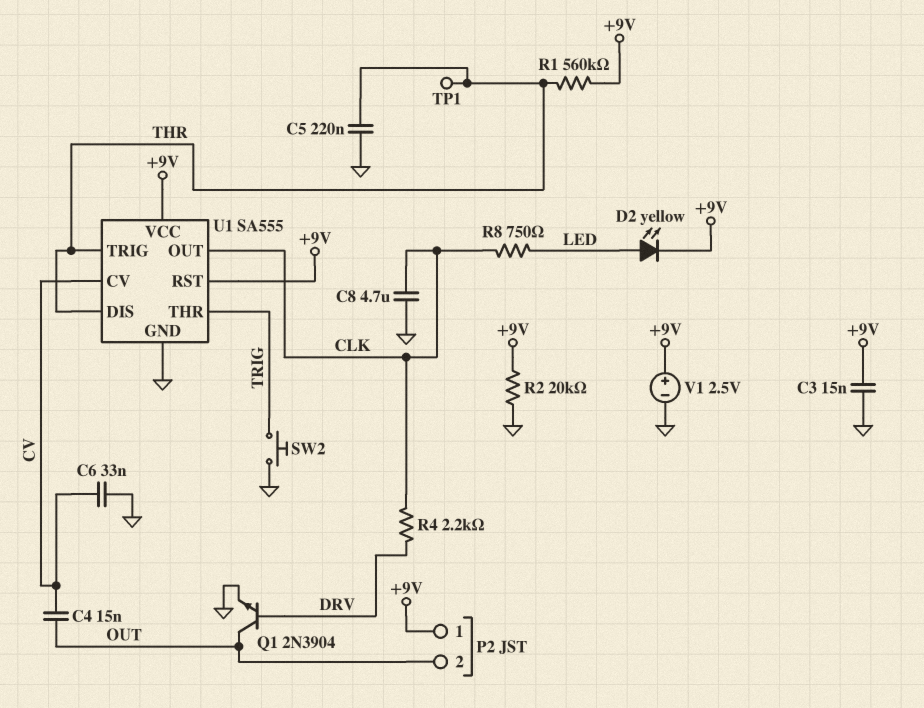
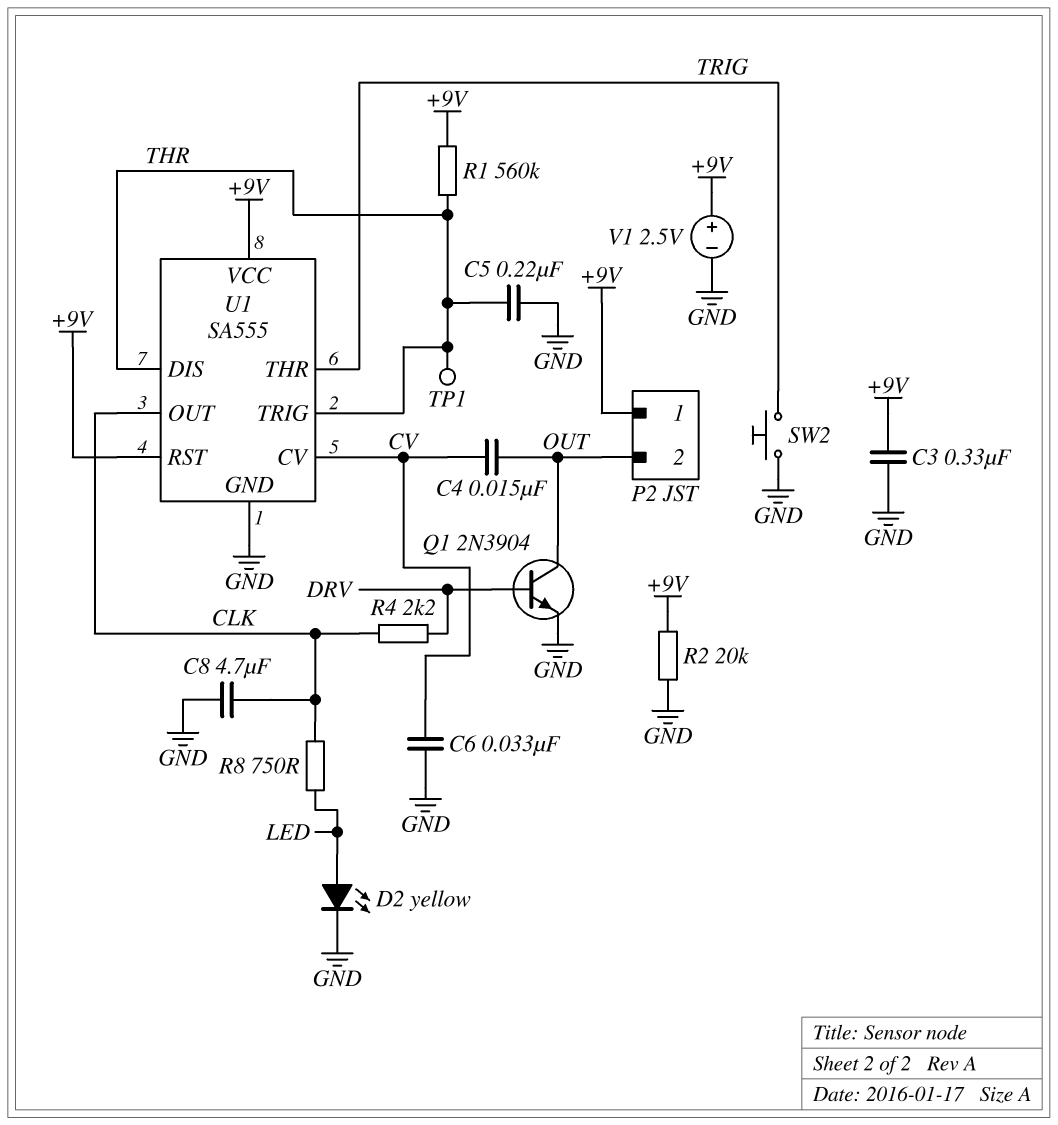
C3: 15nF (+9V, GND) -> 330nF (+9V, GND)
D2: LED yellow (A LED, K +9V) -> LED yellow (A LED, K GND)

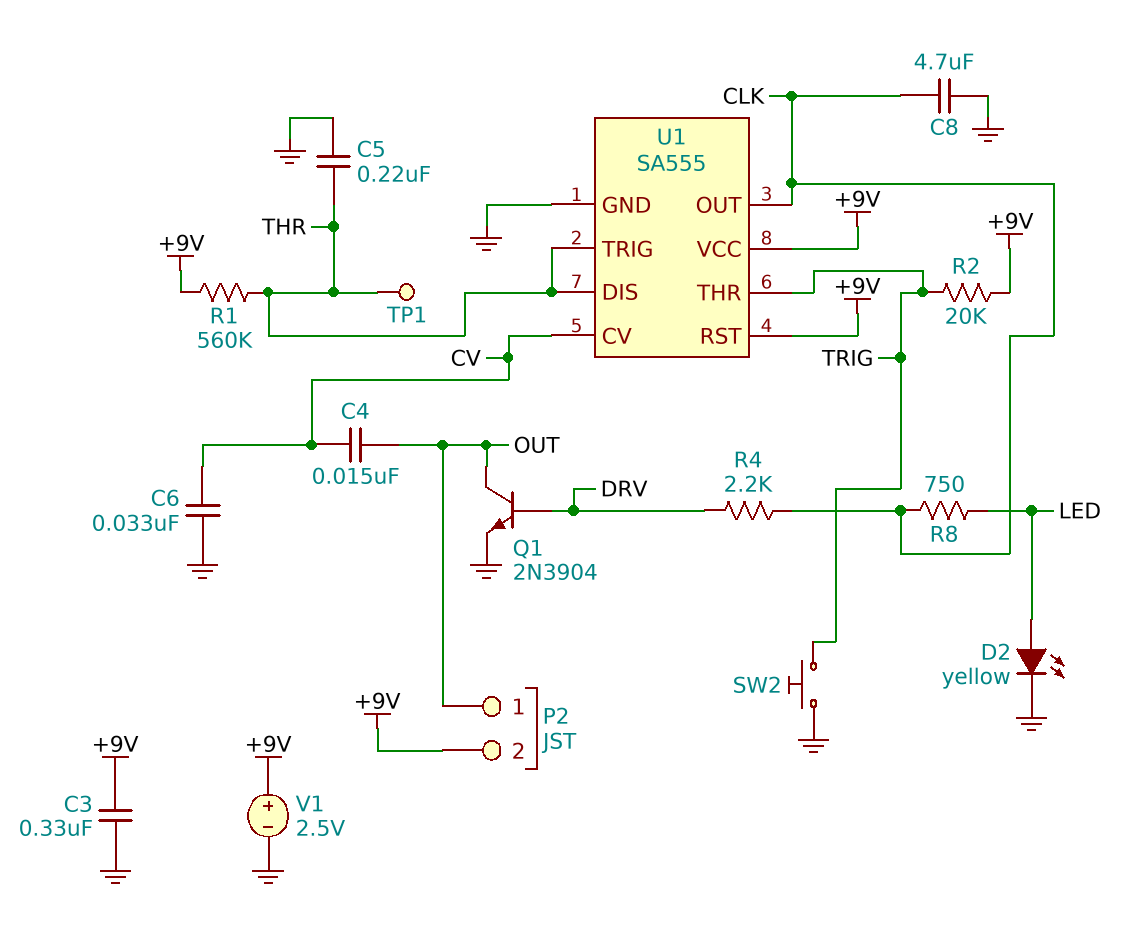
P2 pin 1: +9V -> OUT
P2 pin 2: OUT -> +9V
R2: 20k (+9V, GND) -> 20k (+9V, TRIG)

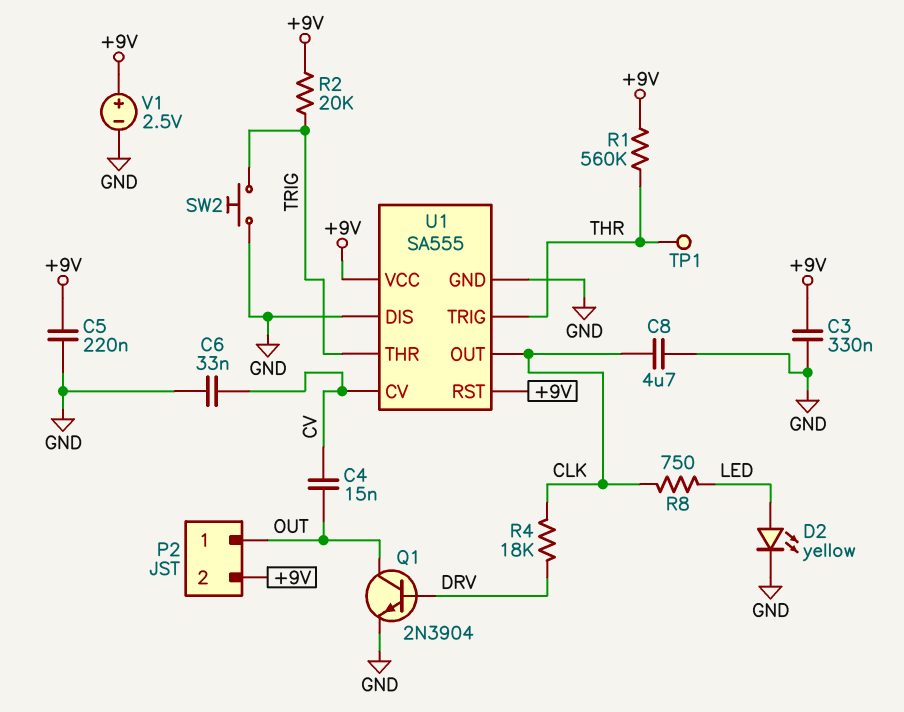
C5: 220nF (GND, THR) -> 220nF (+9V, GND)
R4: 2.2k (CLK, DRV) -> 18k (CLK, DRV)
U1 pin DIS: THR -> GND

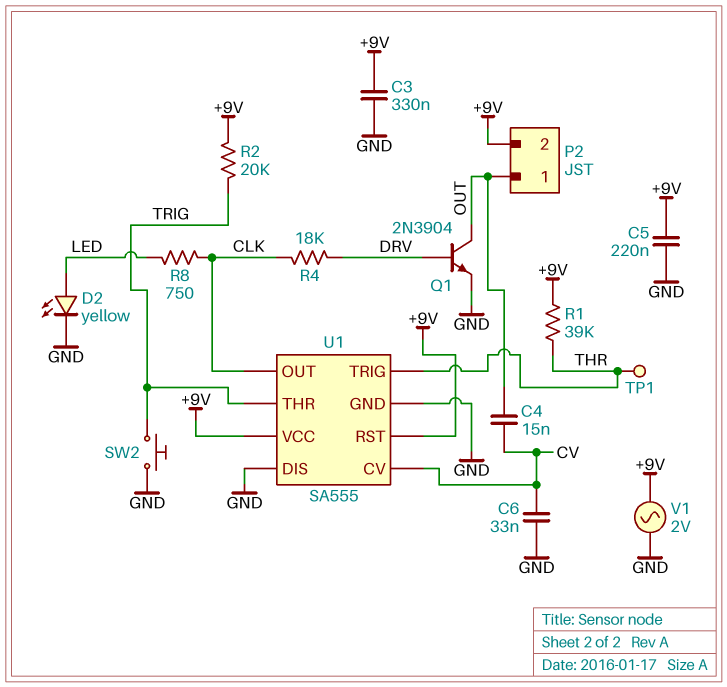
C8: 4.7uF (CLK, GND) -> none
R1: 560k (+9V, THR) -> 39k (+9V, THR)
V1: 2.5V (plus +9V, minus GND) -> AC 2V (+9V, GND)

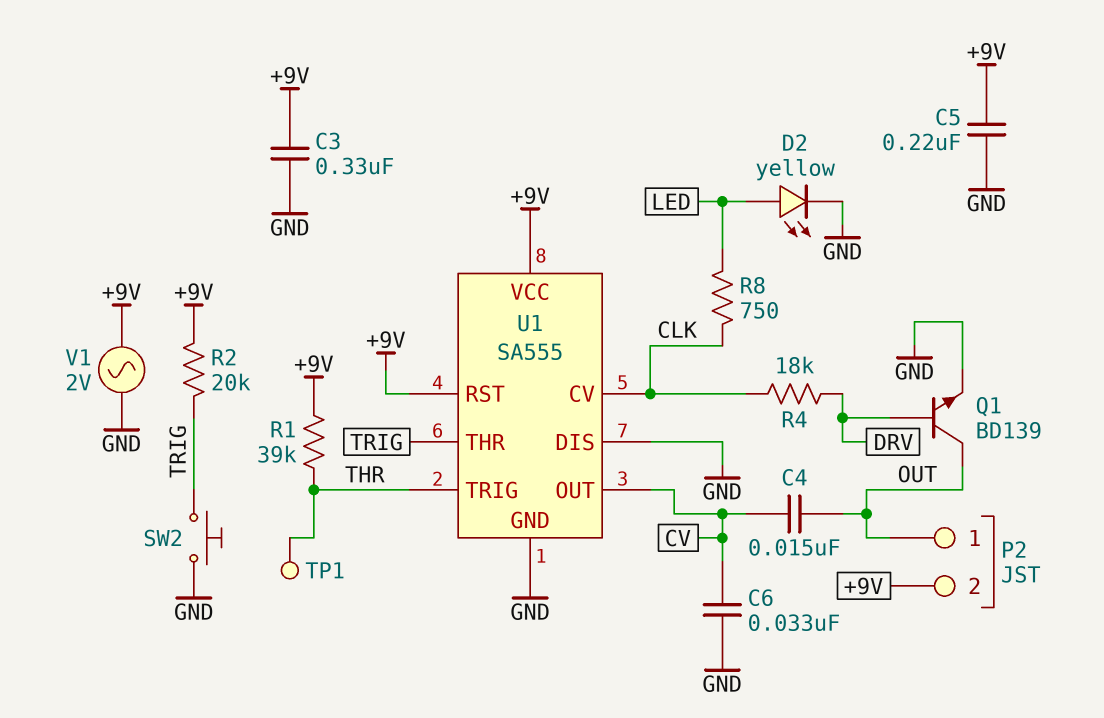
Q1: NPN 2N3904 (B DRV, C OUT, E GND) -> NPN BD139 (B DRV, C OUT, E GND)
U1 pin CV: CV -> CLK
U1 pin OUT: CLK -> CV

